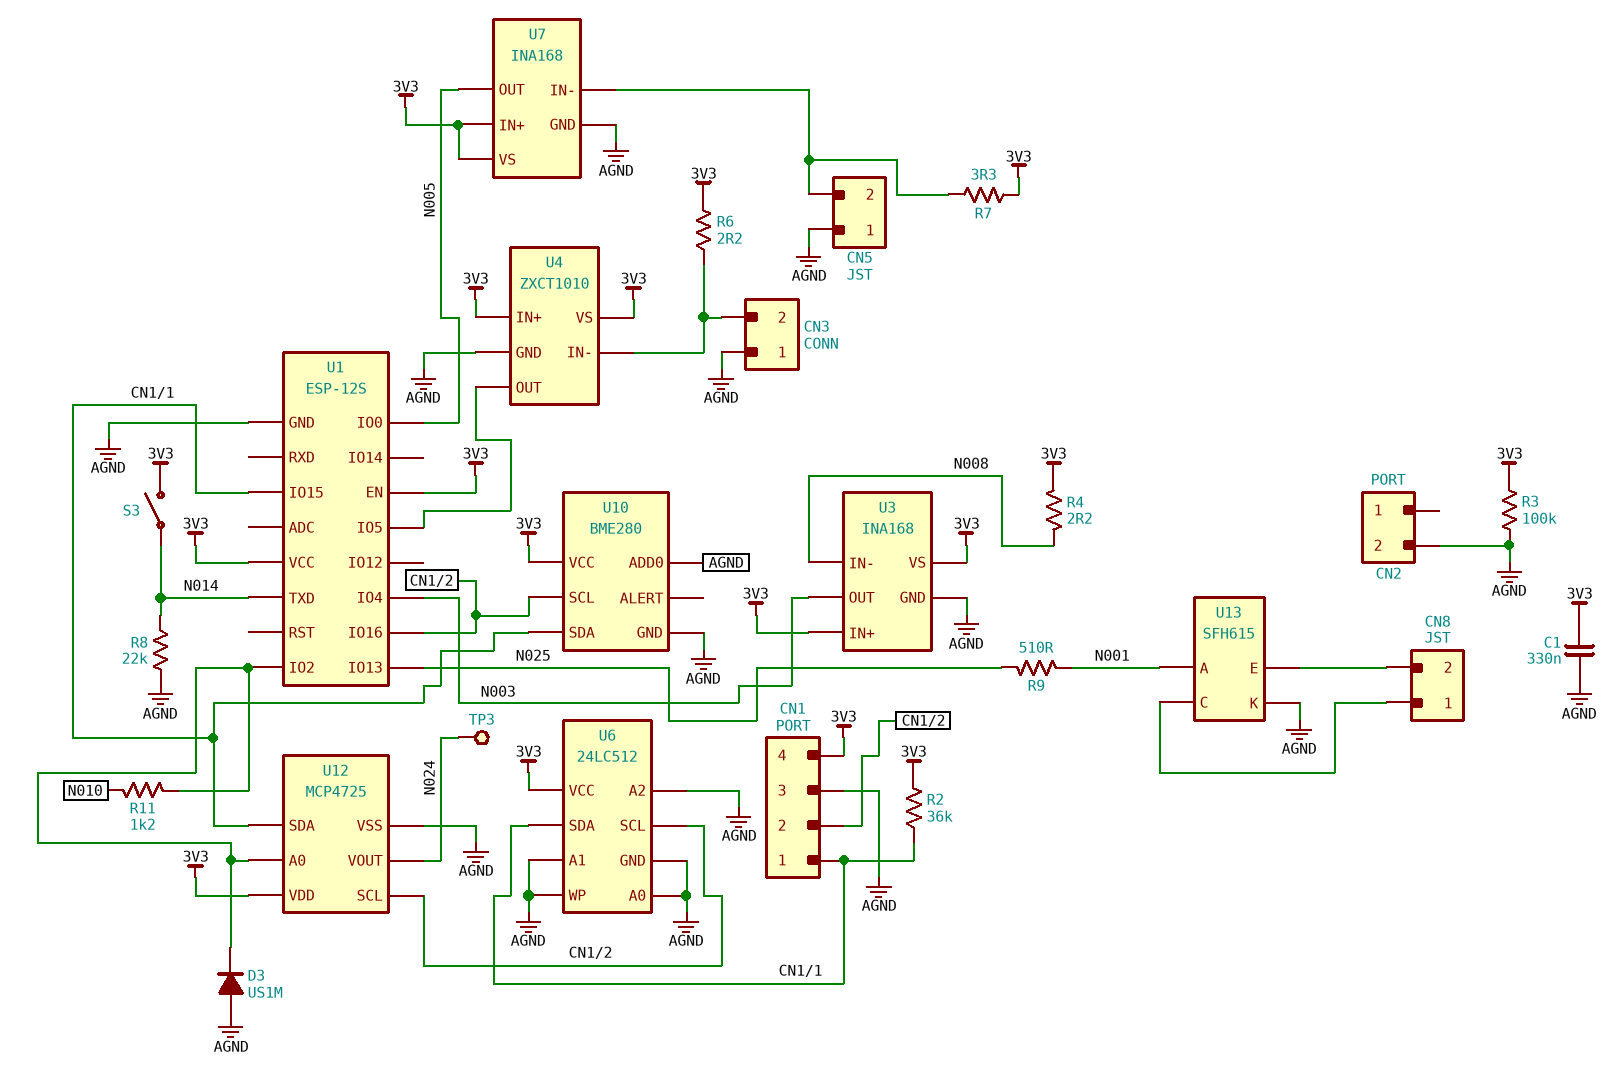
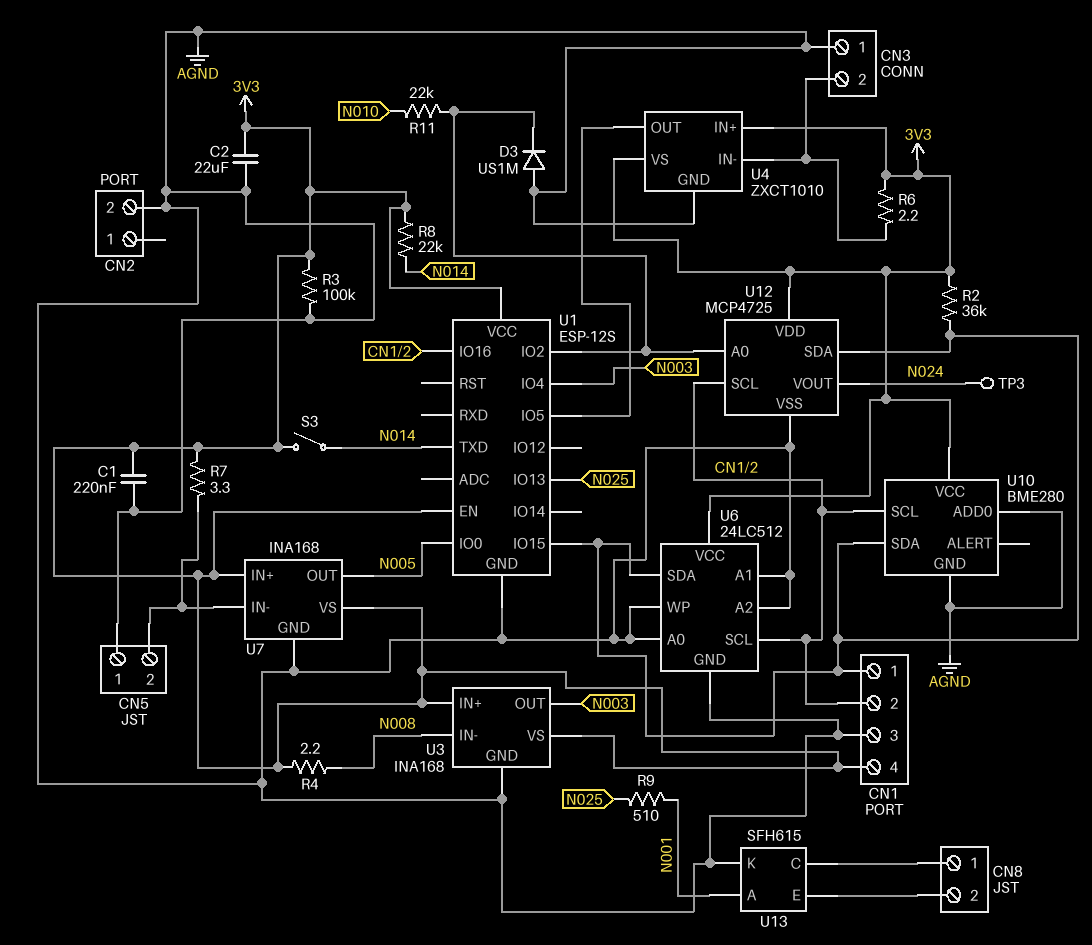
C1: 330nF (3V3, AGND) -> 220nF (3V3, AGND)
C2: none -> 22uF (3V3, AGND)
R8: 22k (AGND, N014) -> 22k (3V3, N014)
R11: 1.2k (N010, U1/IO2) -> 22k (N010, U1/IO2)

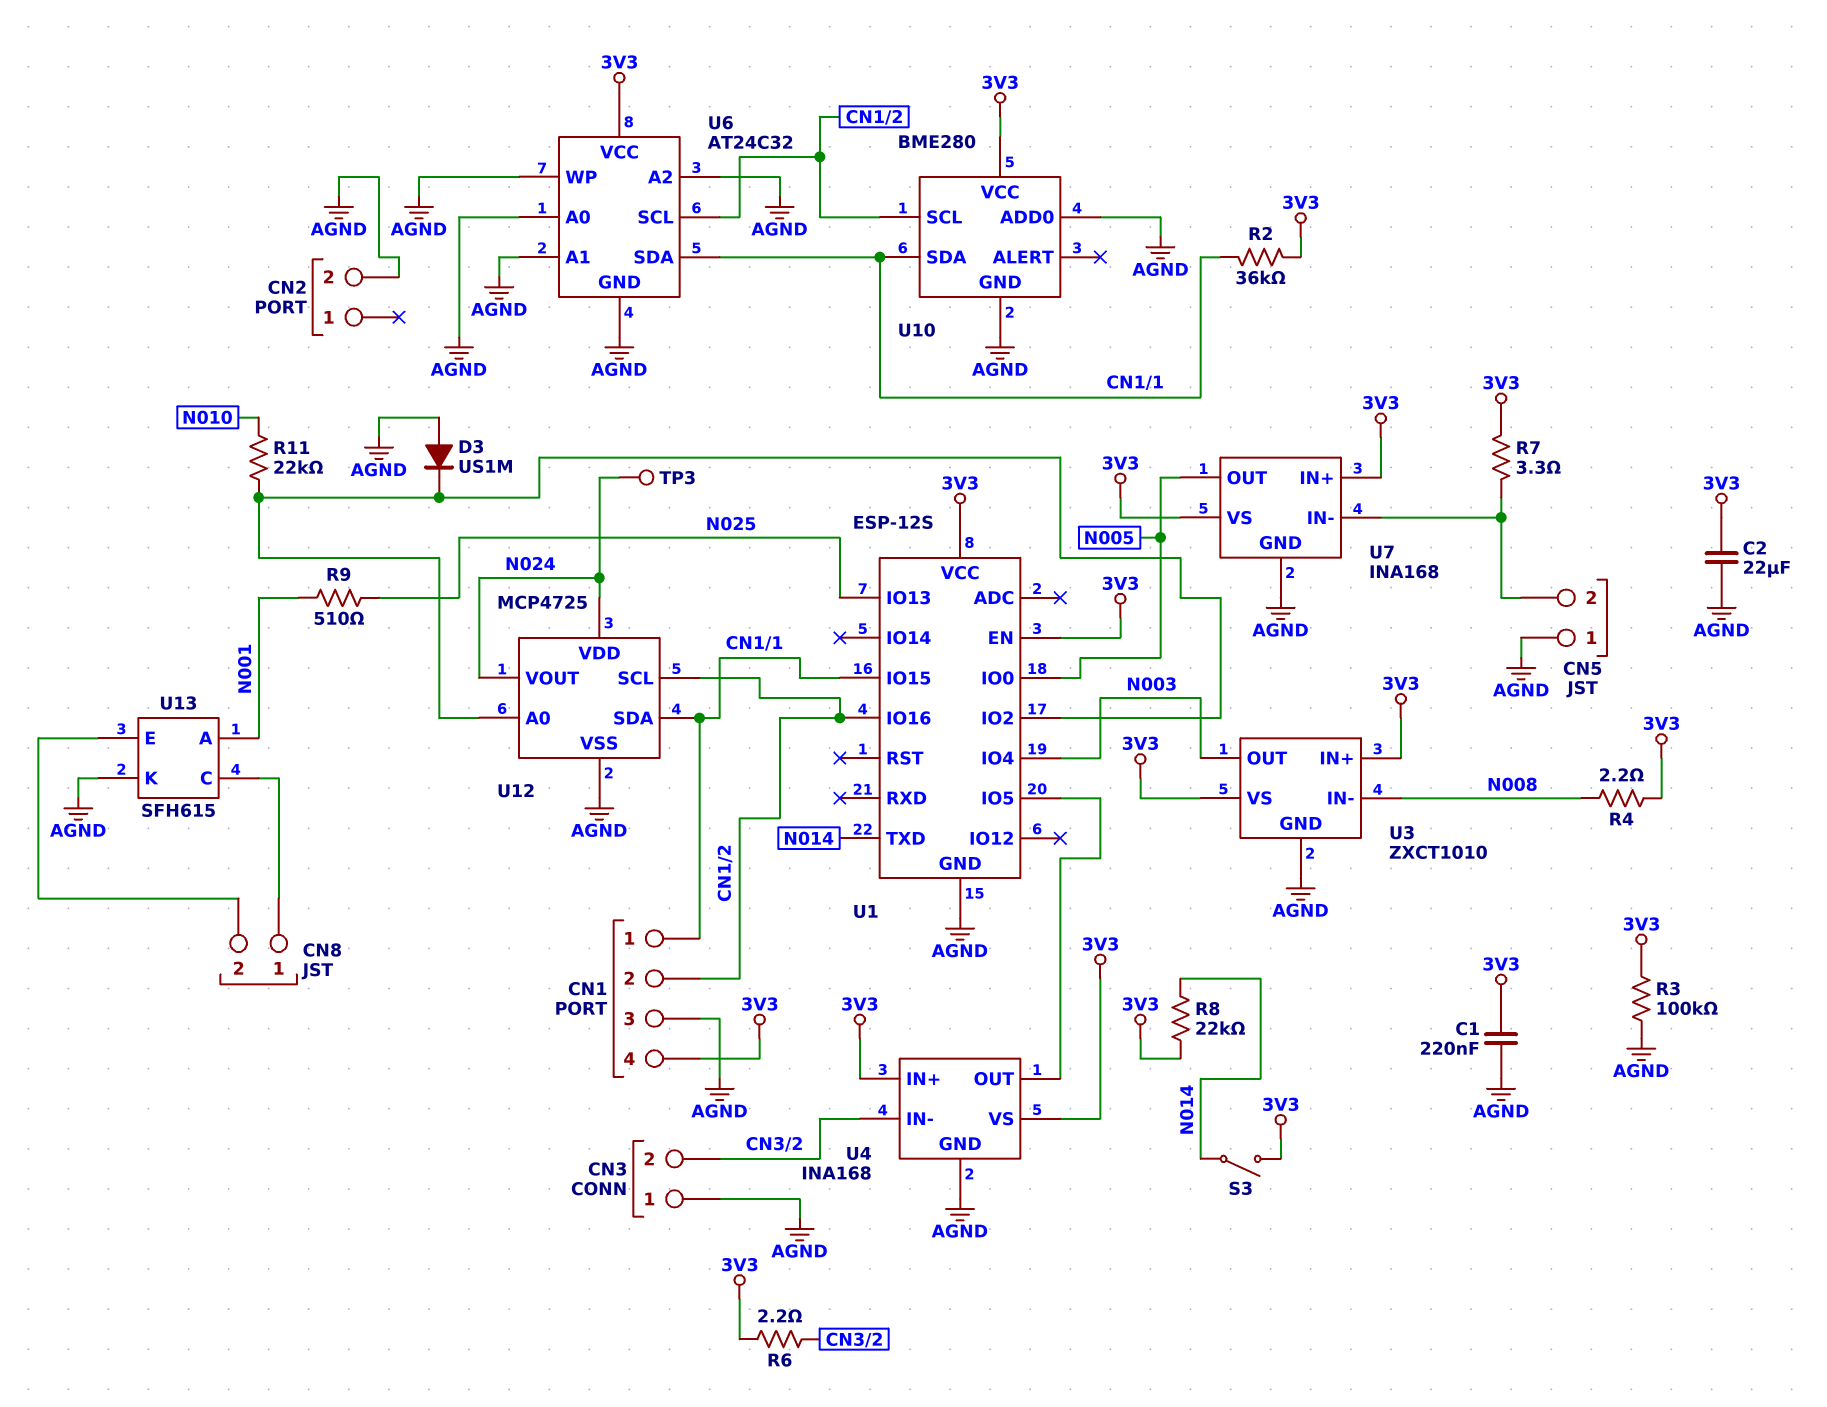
U3: INA168 -> ZXCT1010
U4: ZXCT1010 -> INA168
U6: 24LC512 -> AT24C32
U12 pin VDD: 3V3 -> N024

